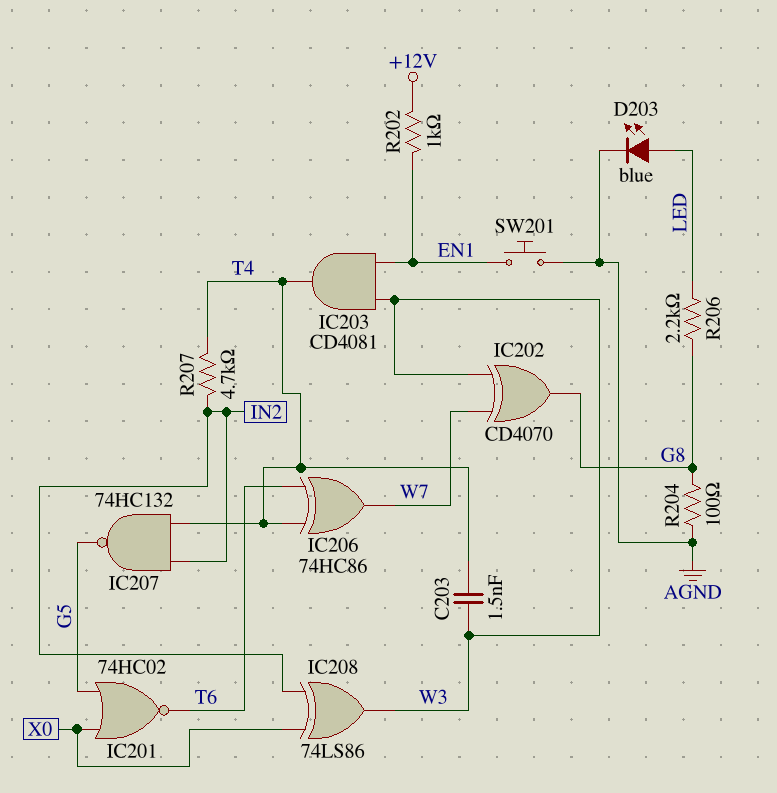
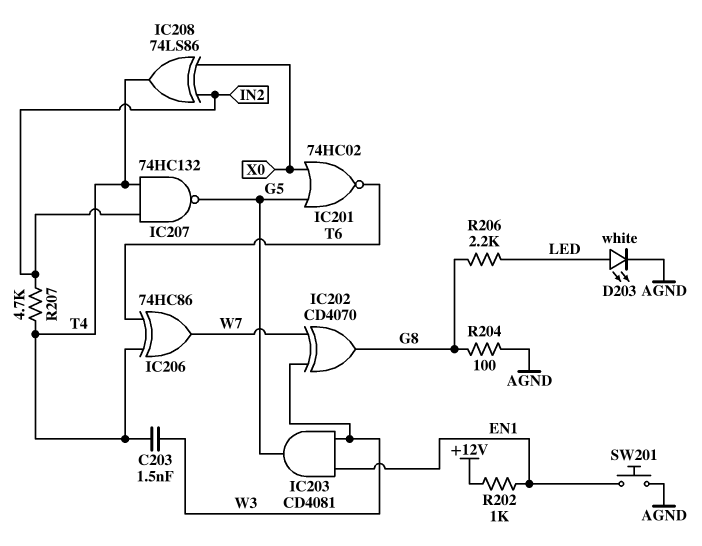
D203: LED blue (A LED, K AGND) -> LED white (A LED, K AGND)
IC203: AND CD4081 (in EN1, in W3, out T4) -> AND CD4081 (in EN1, in W3, out G5)
IC208: XOR 74LS86 (in IN2, in X0, out W3) -> XOR 74LS86 (in IN2, in X0, out T4)

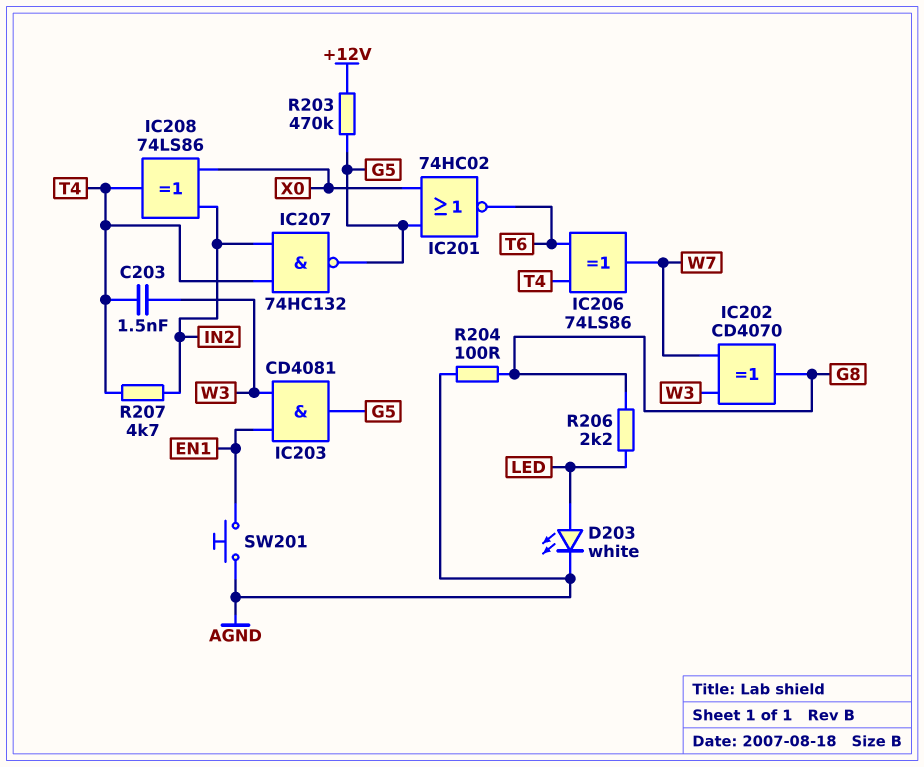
IC206: XOR 74HC86 (in T4, in T6, out W7) -> XOR 74LS86 (in T4, in T6, out W7)
R202: 1k (+12V, EN1) -> none
R203: none -> 470k (+12V, G5)

